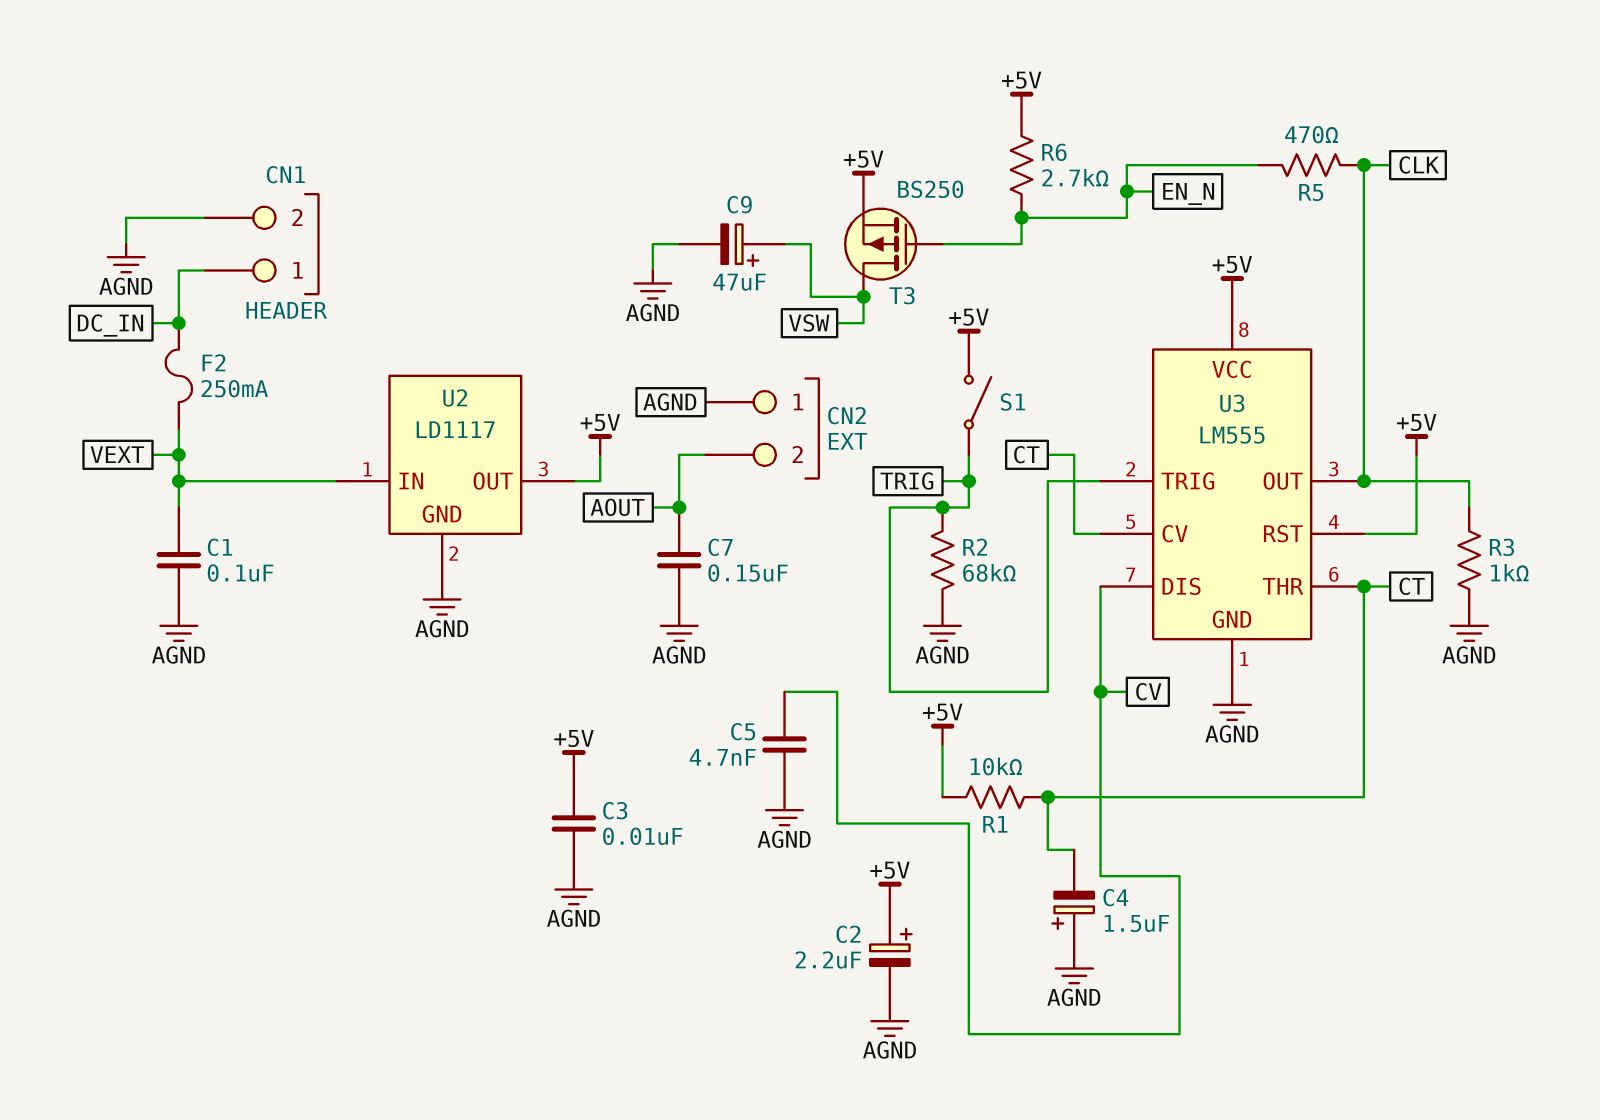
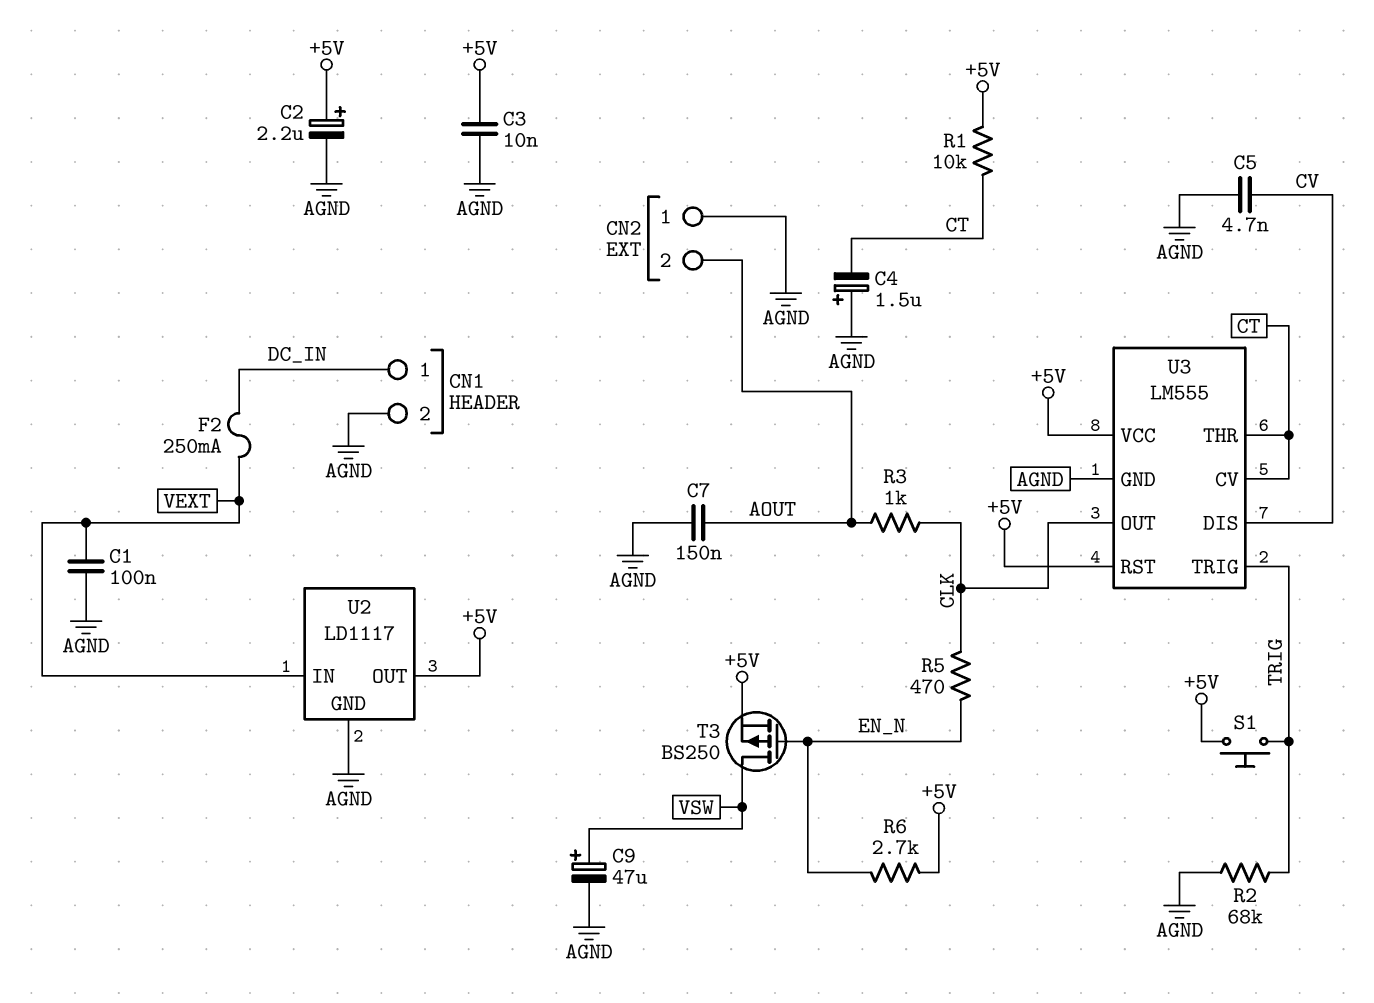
R3: 1k (AGND, CLK) -> 1k (AOUT, CLK)
S1: switch (+5V, TRIG) -> button (+5V, TRIG)

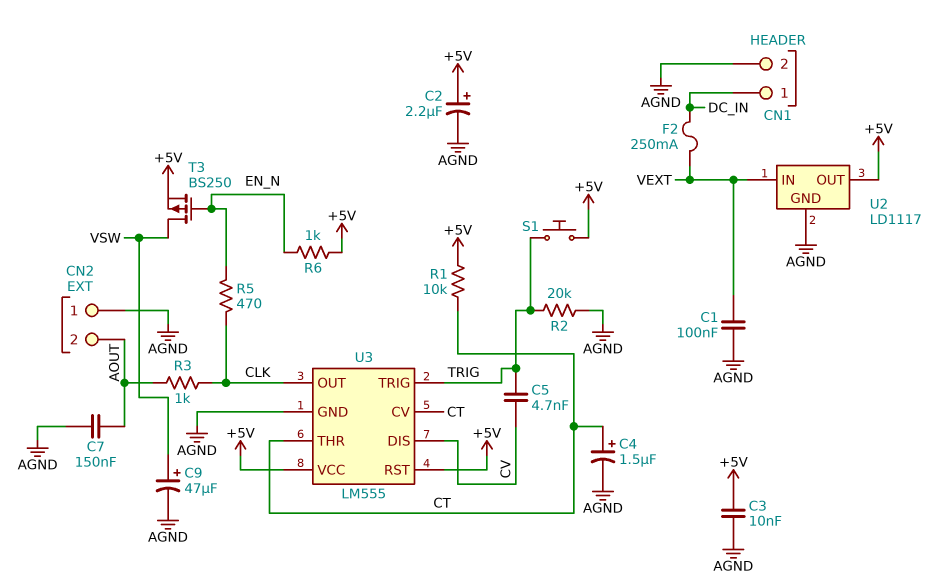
C4: 1.5uF (plus AGND, minus CT) -> 1.5uF (plus CT, minus AGND)
C5: 4.7nF (AGND, CV) -> 4.7nF (CV, TRIG)
R2: 68k (AGND, TRIG) -> 20k (AGND, TRIG)
R6: 2.7k (+5V, EN_N) -> 1k (+5V, EN_N)

